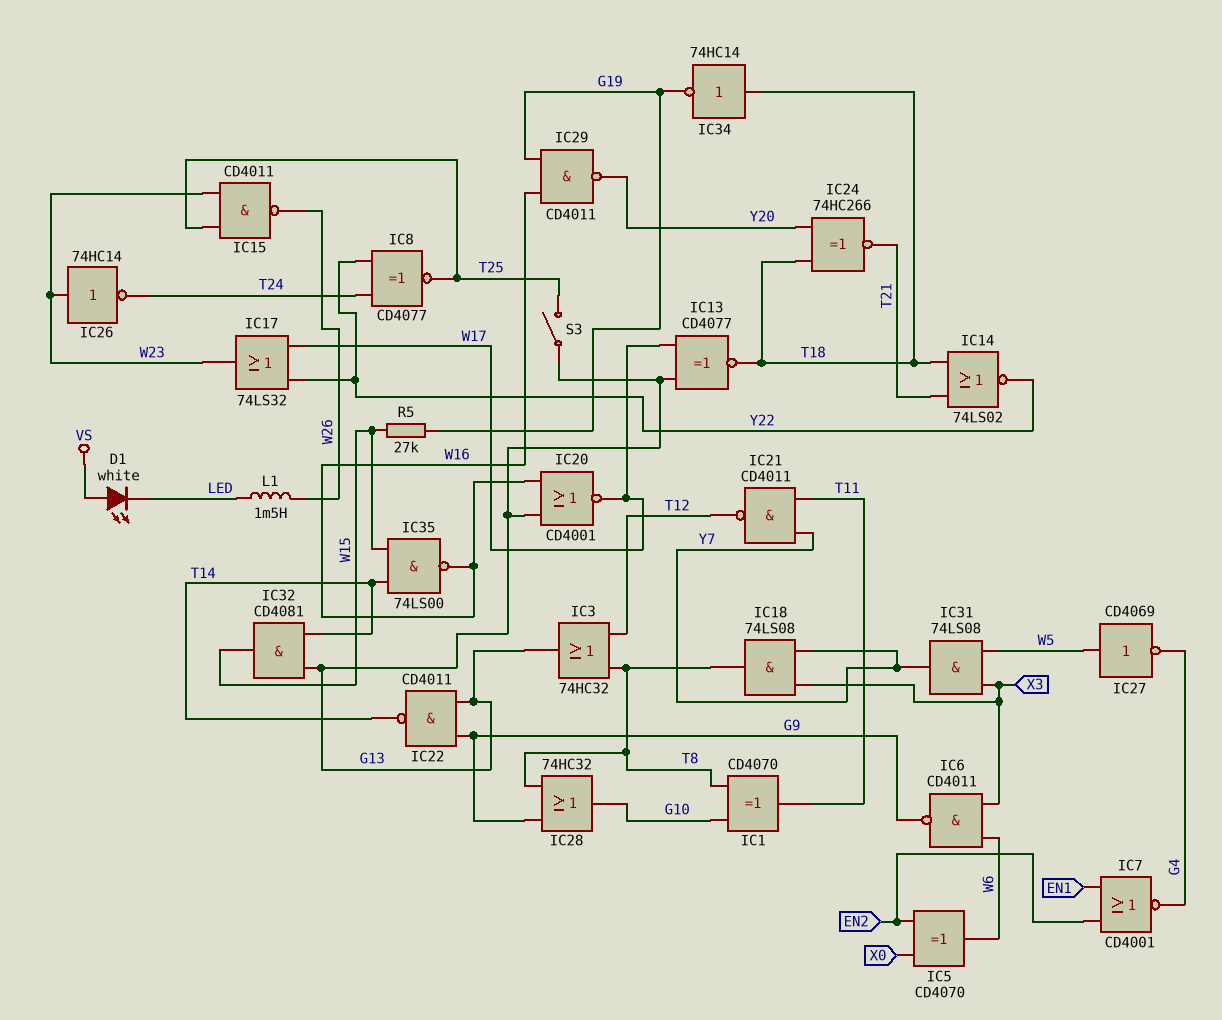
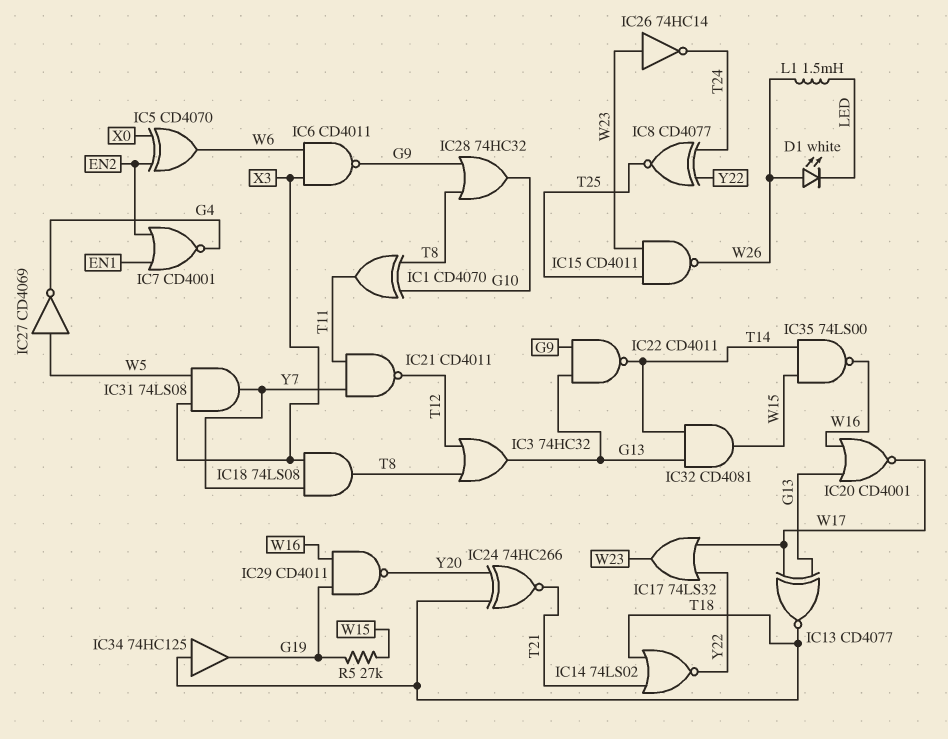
D1: LED white (A VS, K LED) -> LED white (A W26, K LED)
IC34: NOT 74HC14 (in T18, out G19) -> buffer 74HC125 (in T18, out G19)
S3: switch (G13, T25) -> none

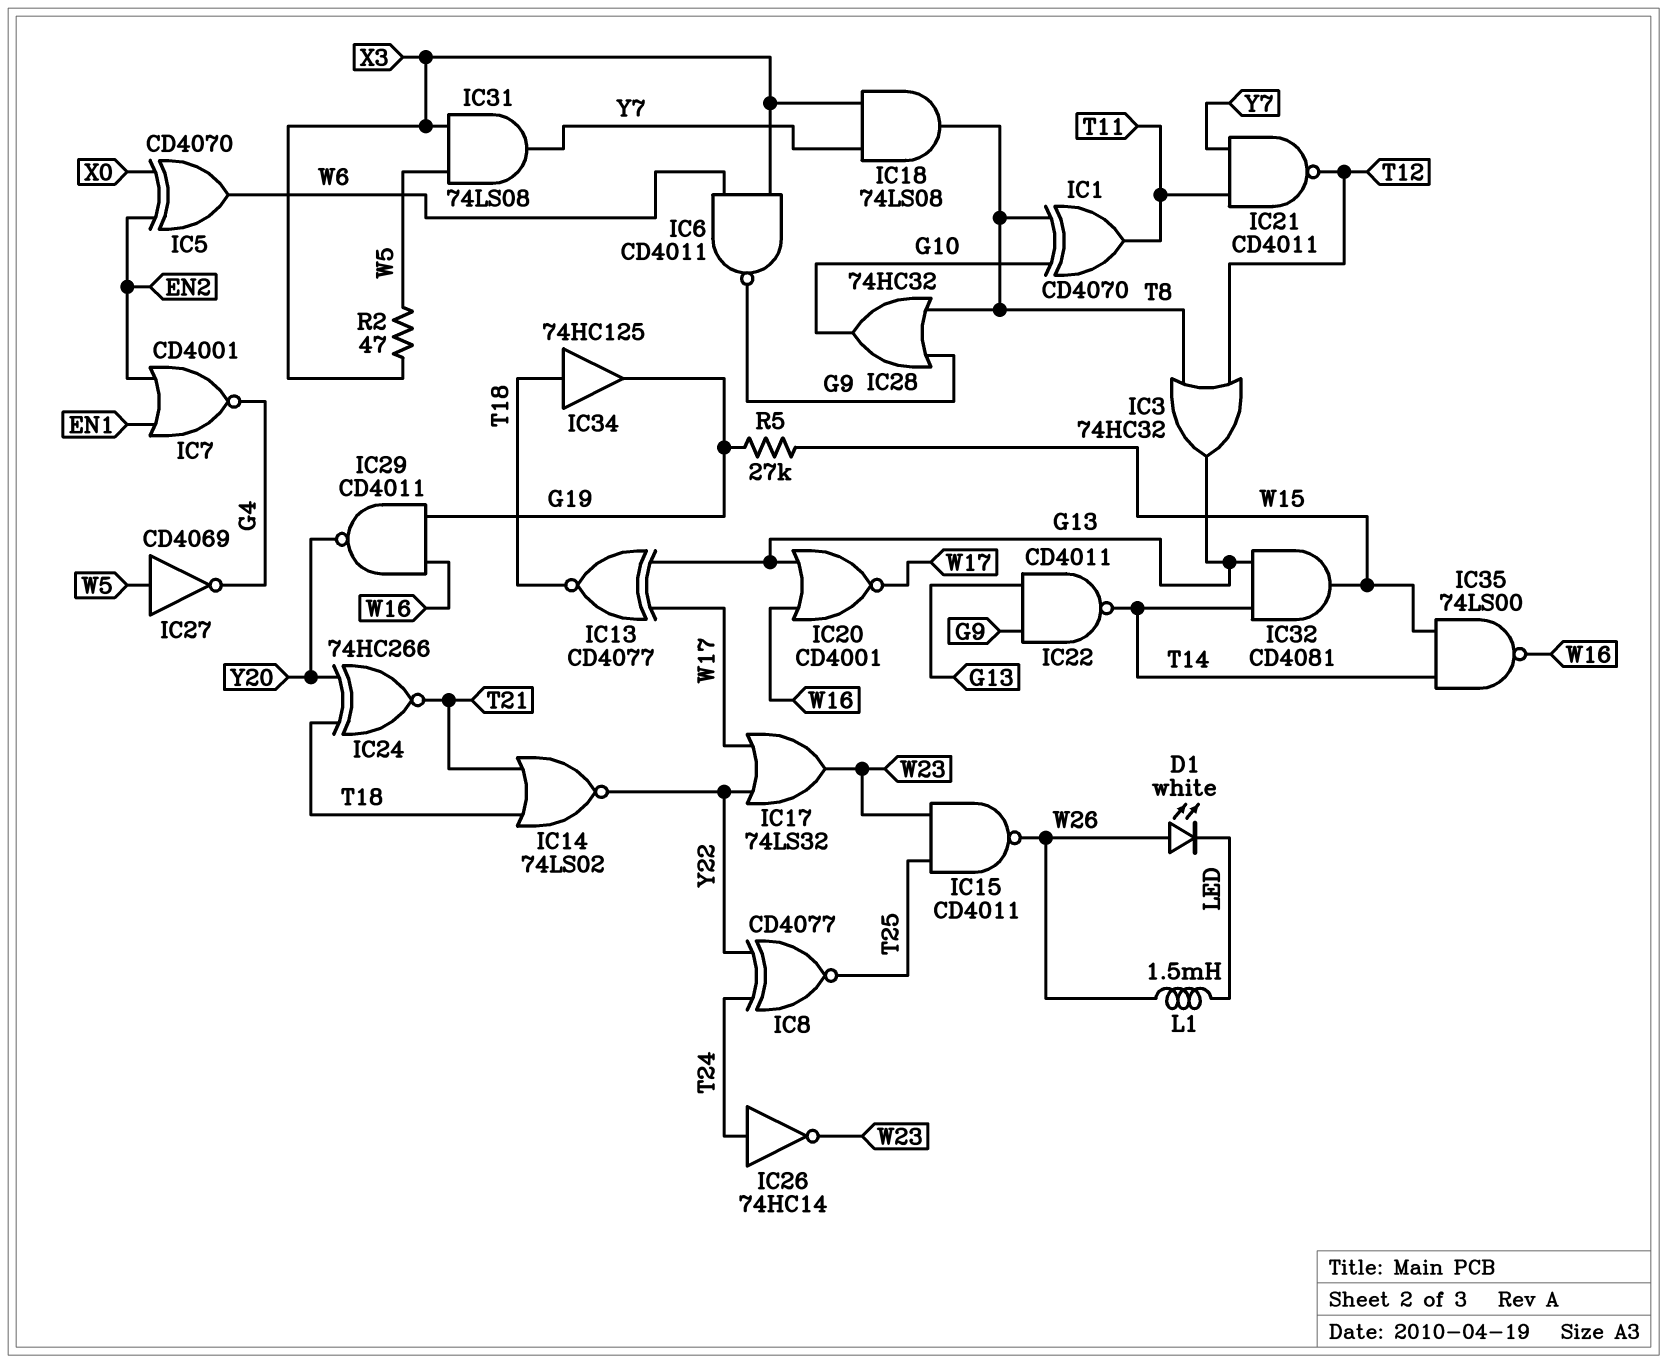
IC26: NOT 74HC14 (in W23, out T24) -> NOT 74HC14 (in T24, out W23)
R2: none -> 47 (W5, X3)

